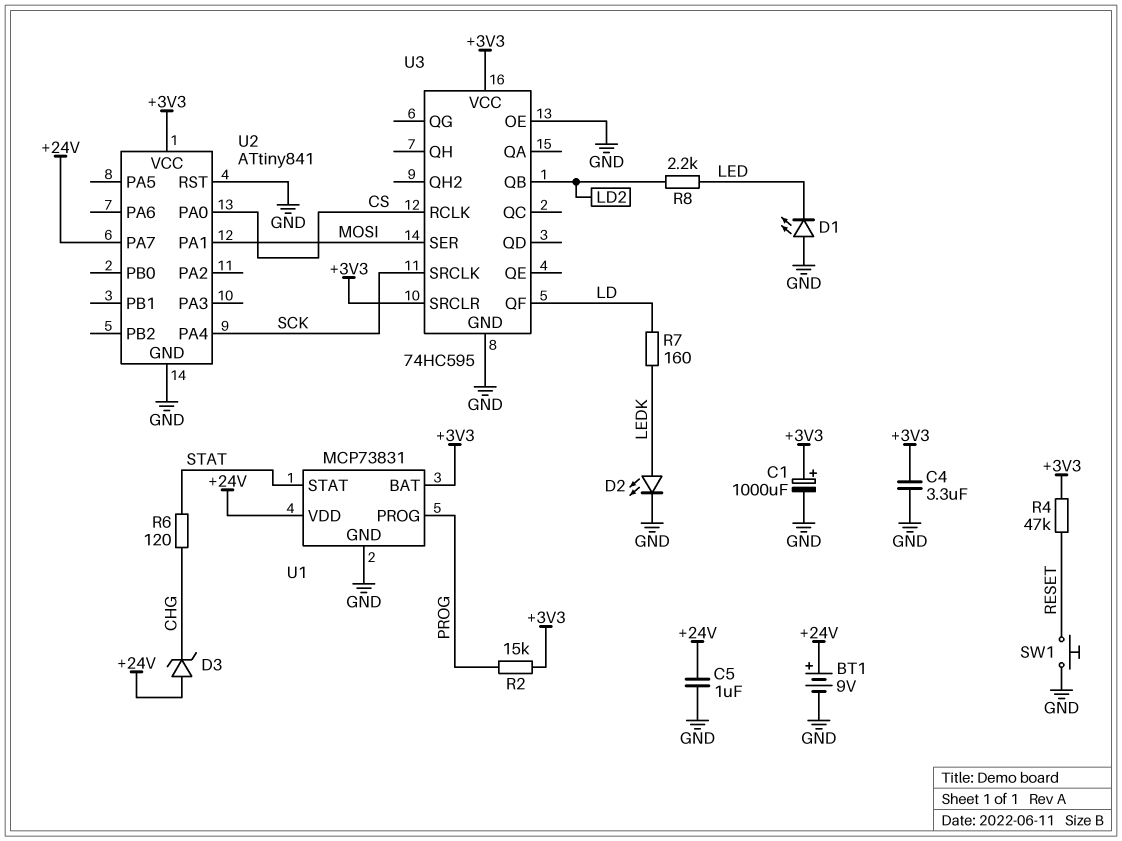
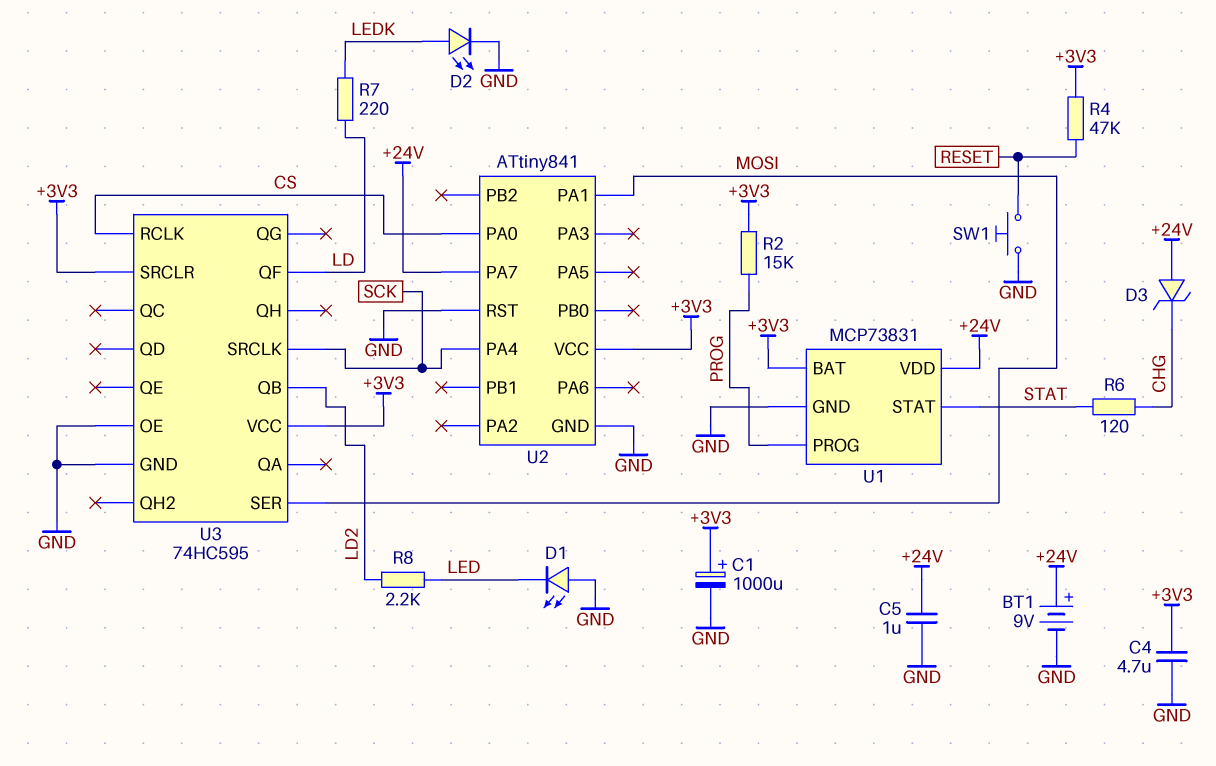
C4: 3.3uF (+3V3, GND) -> 4.7uF (+3V3, GND)
R7: 160 (LD, LEDK) -> 220 (LD, LEDK)

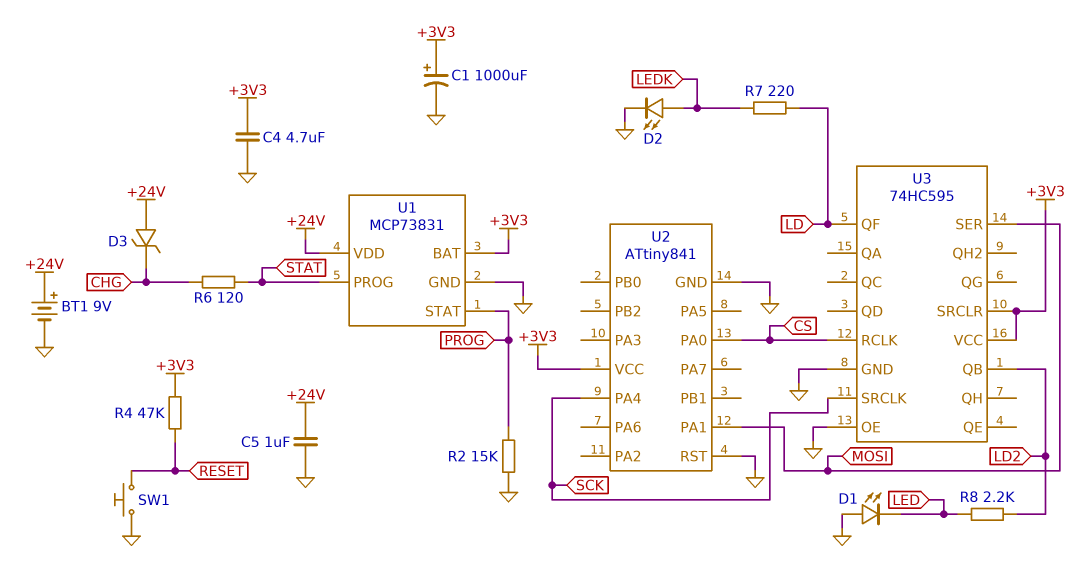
R2: 15k (+3V3, PROG) -> 15k (GND, PROG)
U1 pin PROG: PROG -> STAT
U1 pin STAT: STAT -> PROG
U2 pin PA7: +24V -> none

